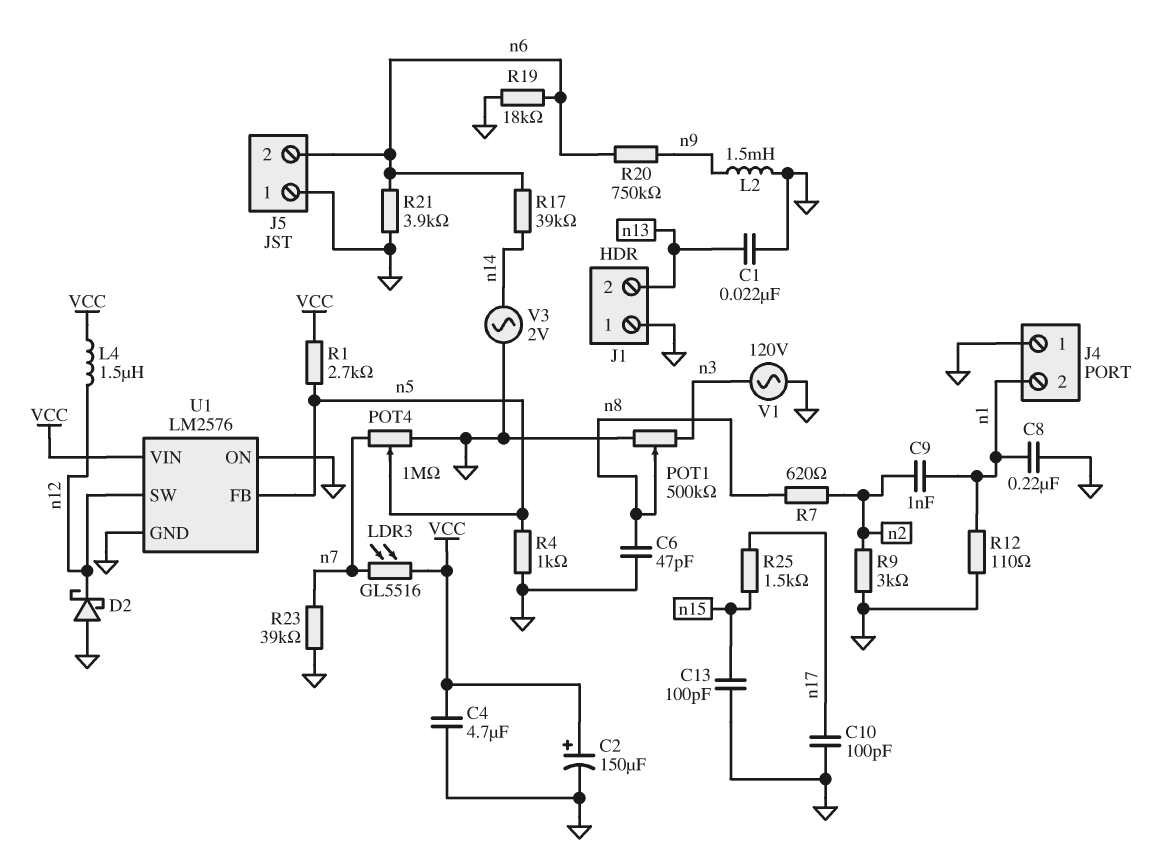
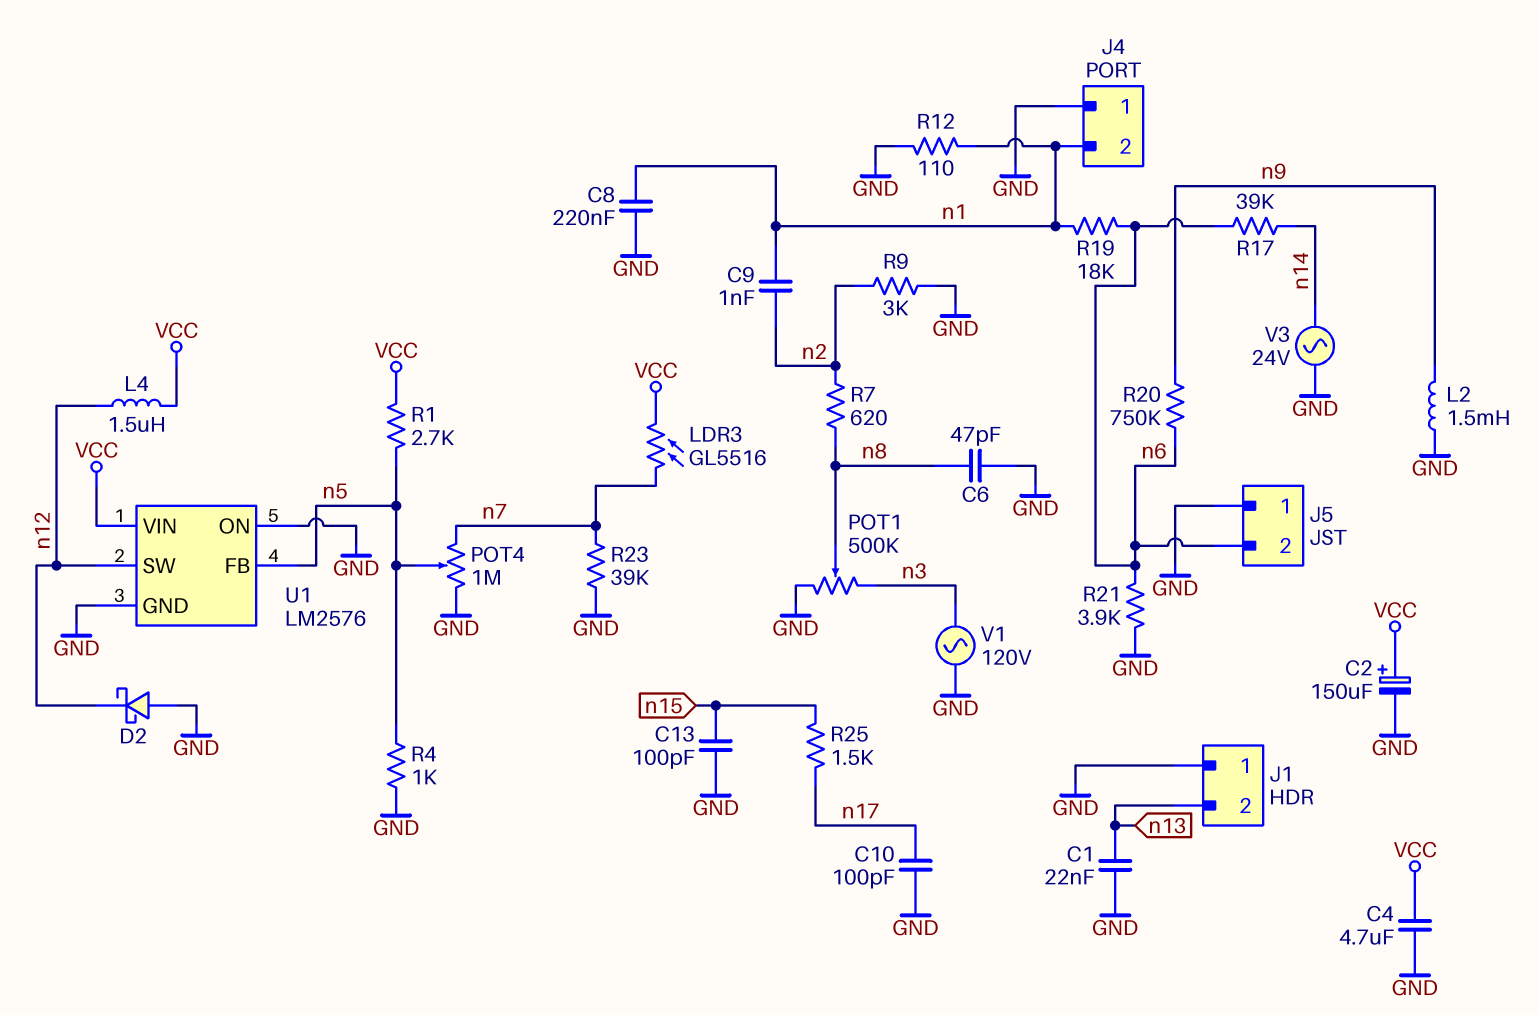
R19: 18k (GND, n6) -> 18k (n1, n6)
V3: AC 2V (GND, n14) -> AC 24V (GND, n14)

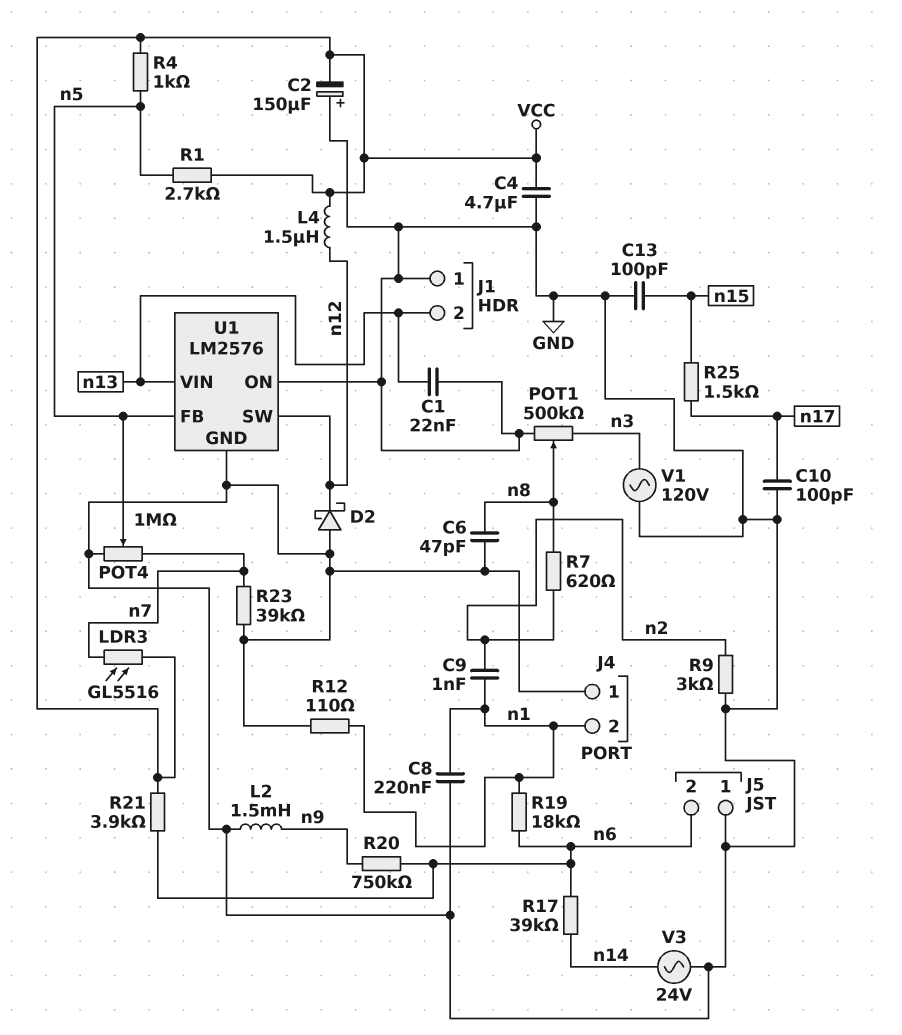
C2: 150uF (plus VCC, minus GND) -> 150uF (plus GND, minus VCC)
R4: 1k (GND, n5) -> 1k (VCC, n5)
R21: 3.9k (GND, n6) -> 3.9k (VCC, n6)
U1 pin VIN: VCC -> n13

